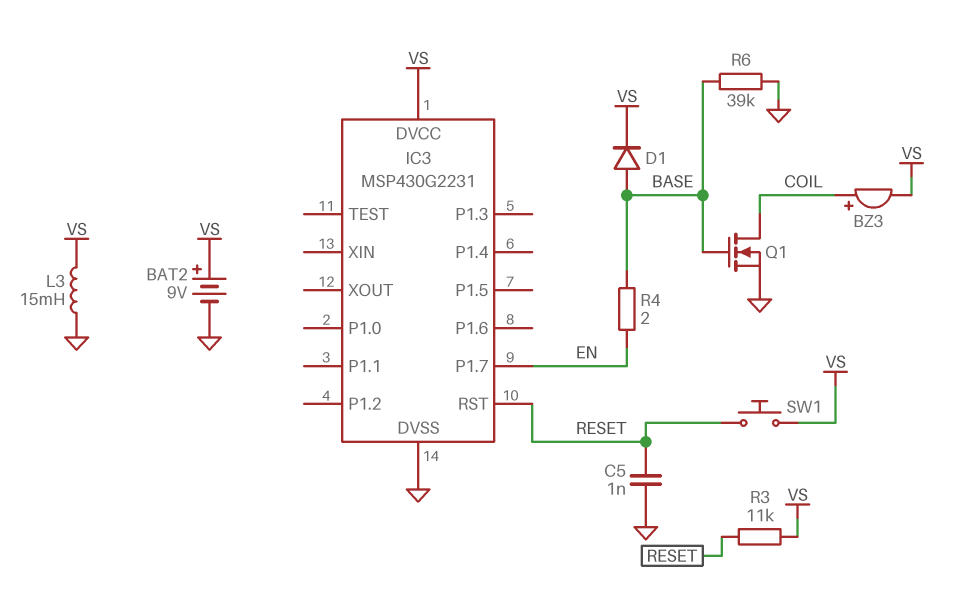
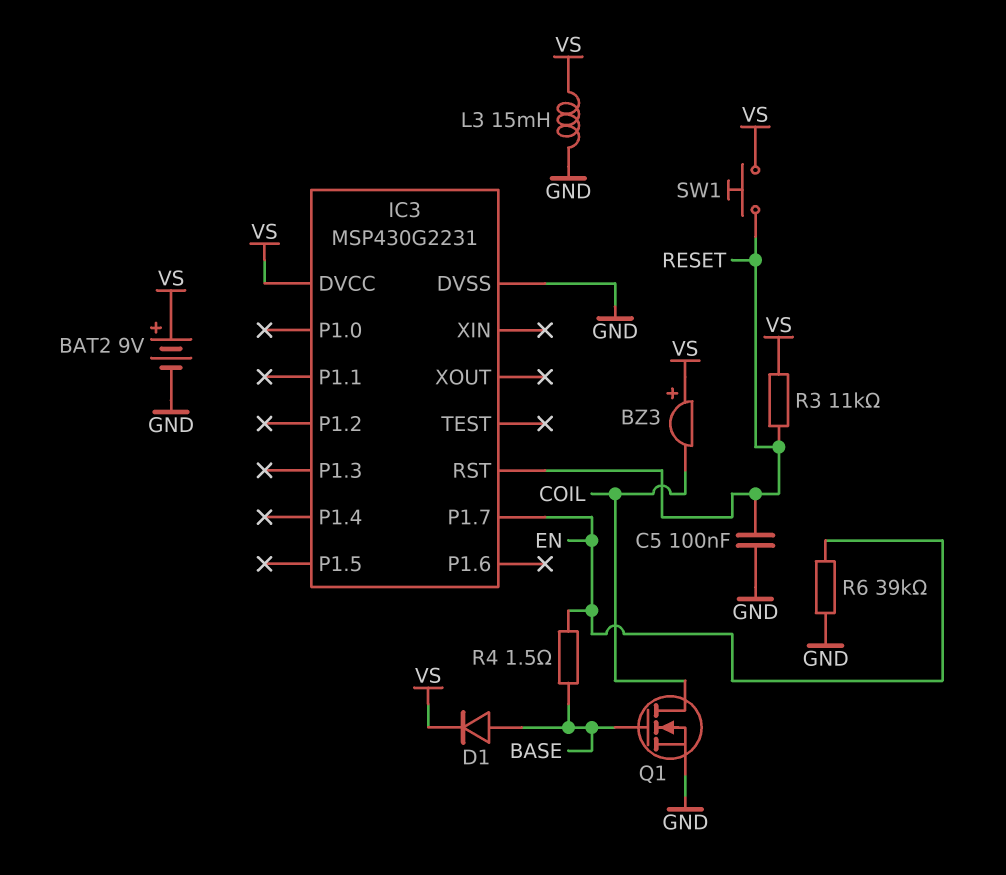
BZ3: buzzer (plus COIL, minus VS) -> buzzer (plus VS, minus COIL)
C5: 1nF (GND, RESET) -> 100nF (GND, RESET)
R4: 2 (BASE, EN) -> 1.5 (BASE, EN)
R6: 39k (BASE, GND) -> 39k (EN, GND)

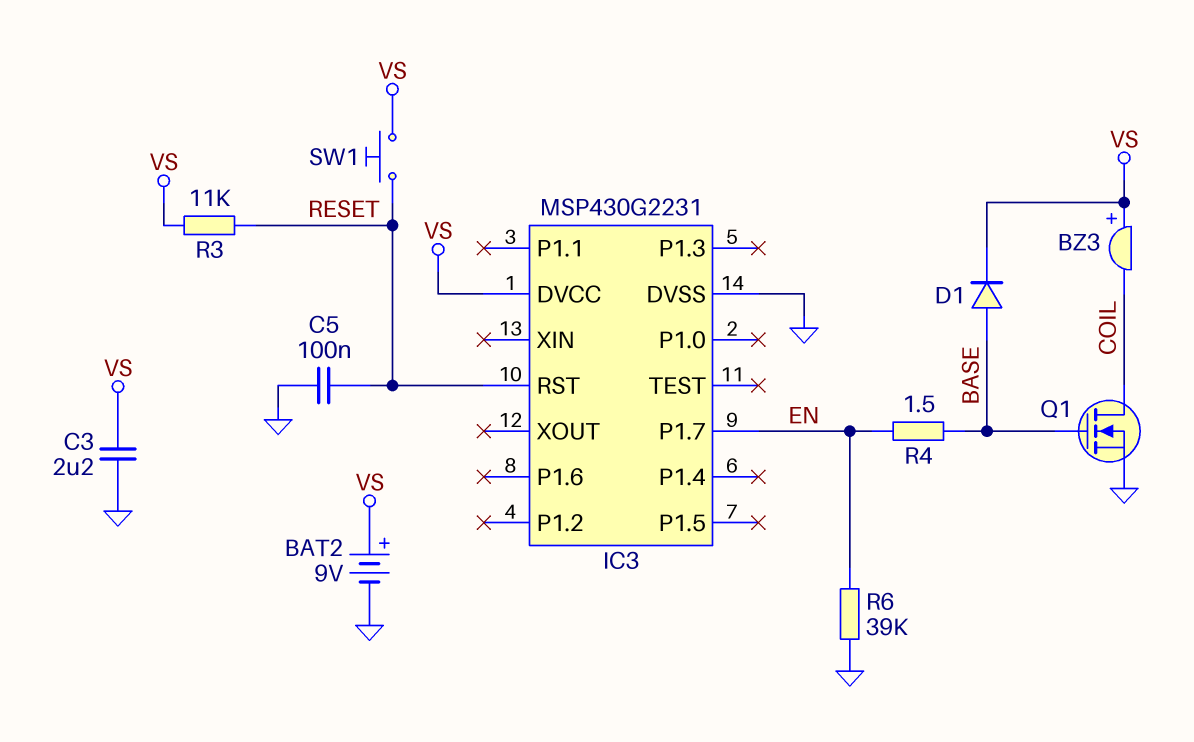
C3: none -> 2.2uF (GND, VS)
L3: 15mH (GND, VS) -> none

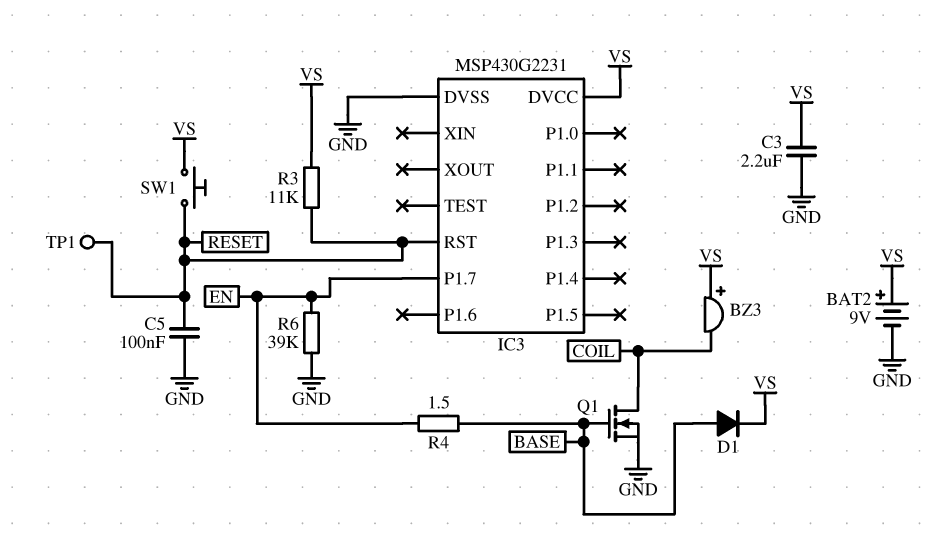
TP1: none -> test point (RESET)

